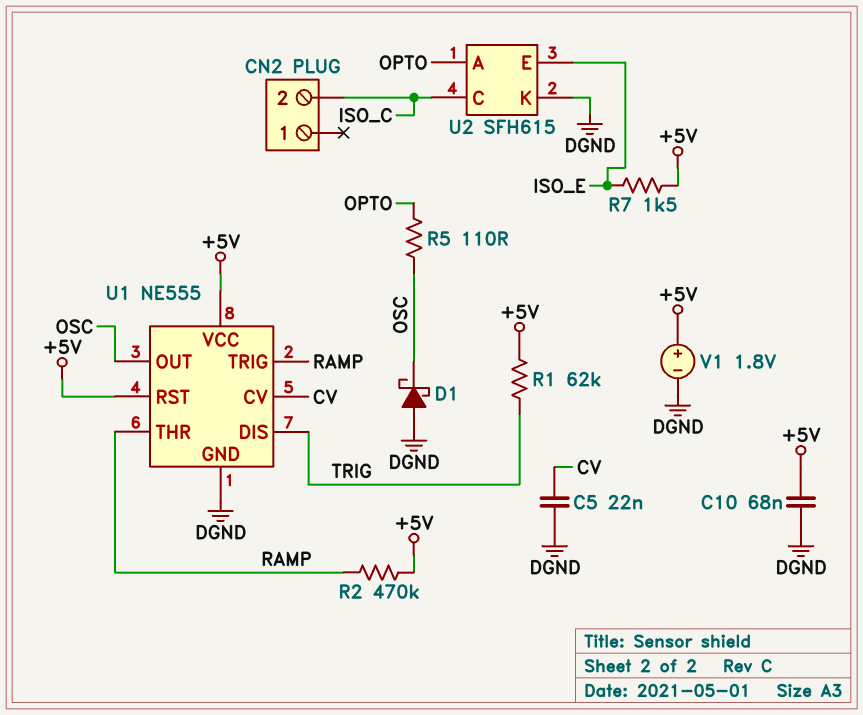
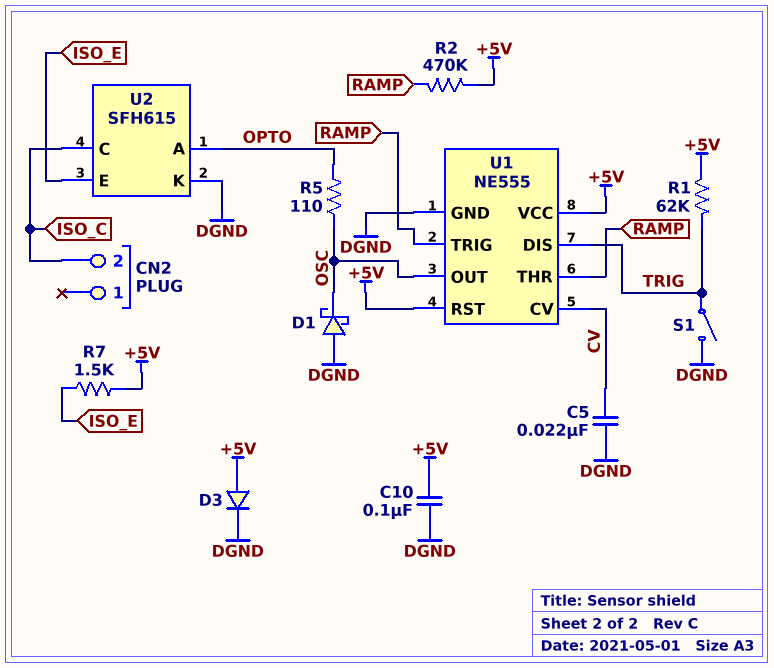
C10: 68nF (+5V, DGND) -> 100nF (+5V, DGND)
D3: none -> diode (A +5V, K DGND)
S1: none -> switch (DGND, TRIG)
V1: 1.8V (plus +5V, minus DGND) -> none

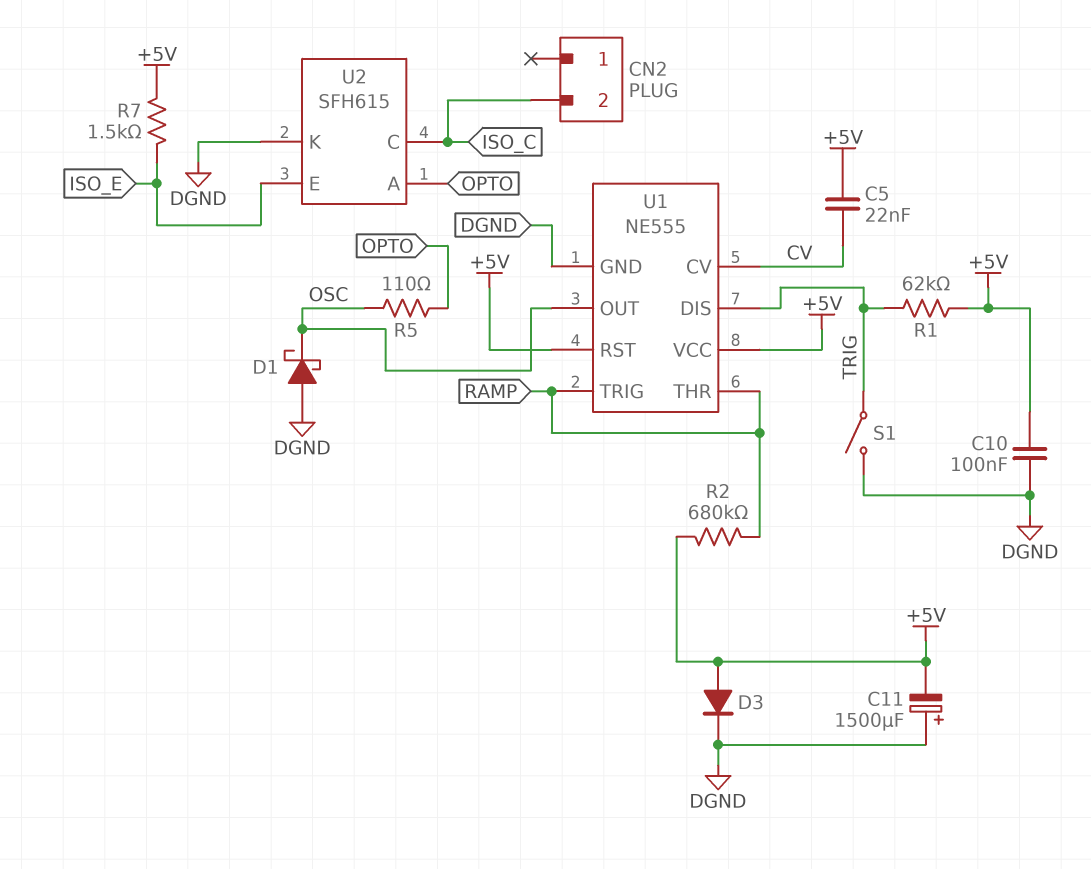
C5: 22nF (CV, DGND) -> 22nF (+5V, CV)
C11: none -> 1500uF (plus DGND, minus +5V)
R2: 470k (+5V, RAMP) -> 680k (+5V, RAMP)

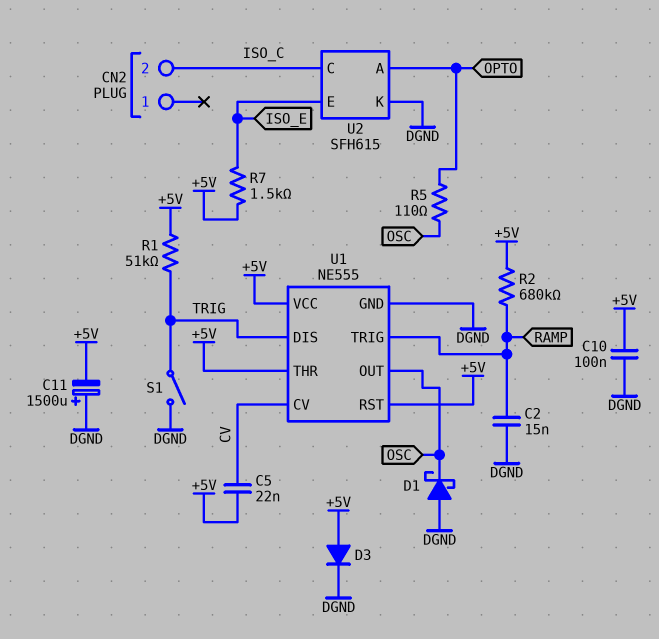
C2: none -> 15nF (DGND, RAMP)
R1: 62k (+5V, TRIG) -> 51k (+5V, TRIG)
U1 pin THR: RAMP -> +5V

